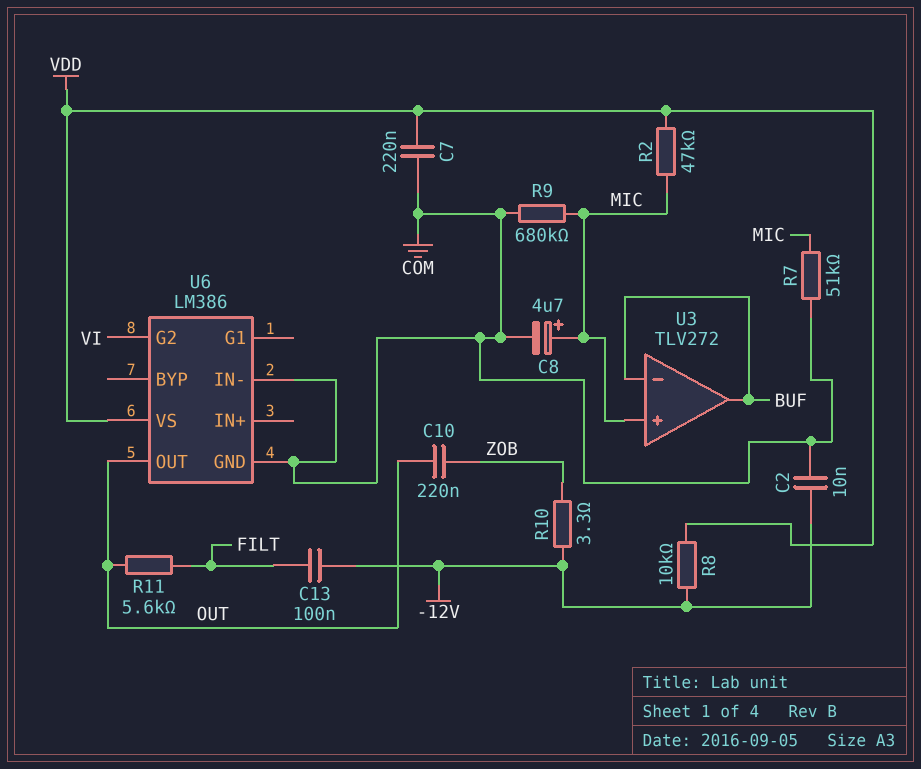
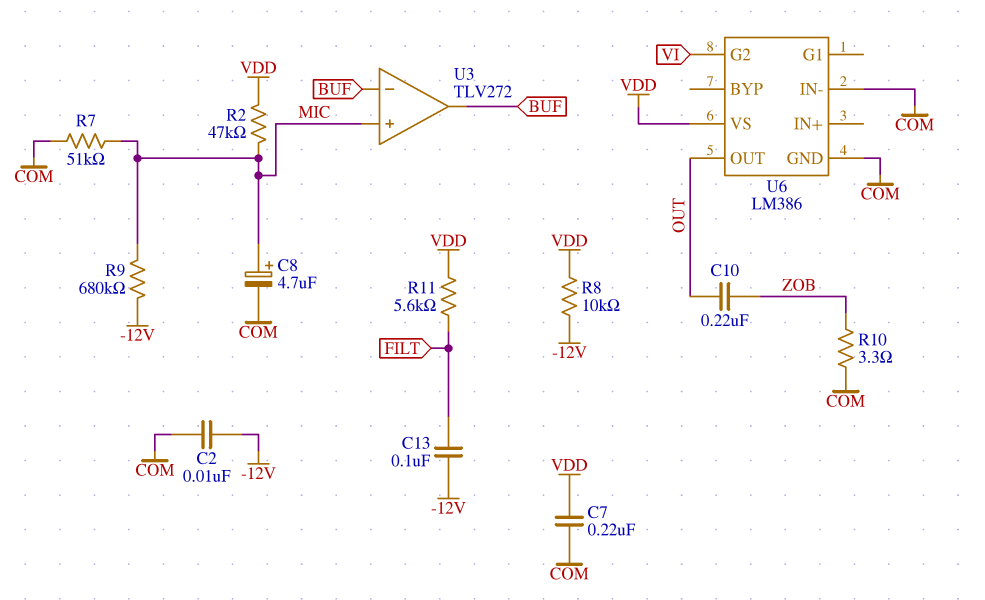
R9: 680k (COM, MIC) -> 680k (-12V, MIC)
R10: 3.3 (-12V, ZOB) -> 3.3 (COM, ZOB)
R11: 5.6k (FILT, OUT) -> 5.6k (FILT, VDD)

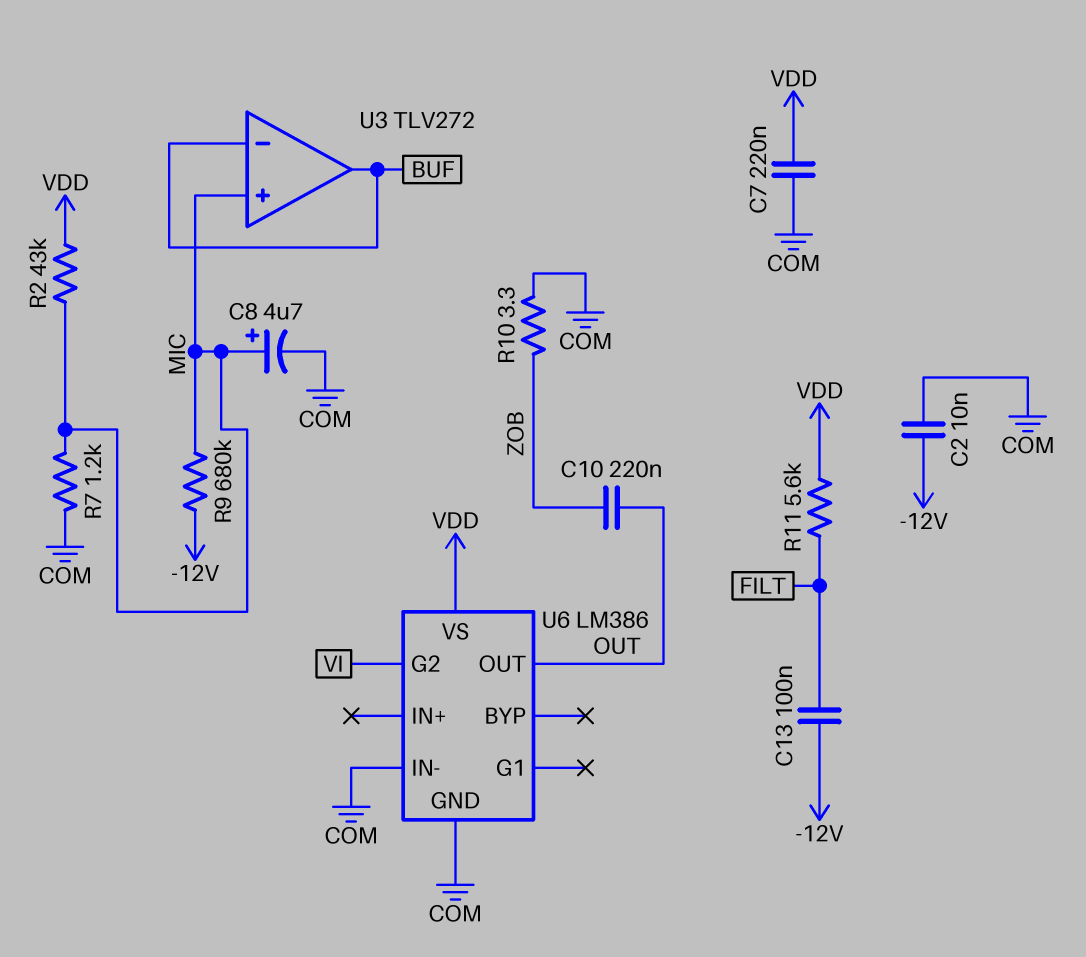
R2: 47k (MIC, VDD) -> 43k (MIC, VDD)
R7: 51k (COM, MIC) -> 1.2k (COM, MIC)
R8: 10k (-12V, VDD) -> none

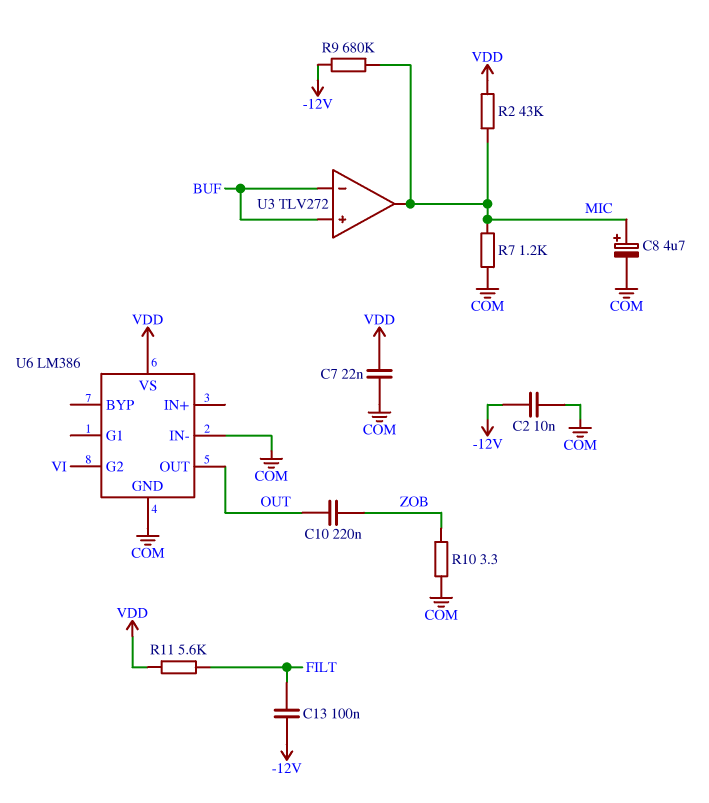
C7: 220nF (COM, VDD) -> 22nF (COM, VDD)
U3 pin in+: MIC -> BUF
U3 pin out: BUF -> MIC

